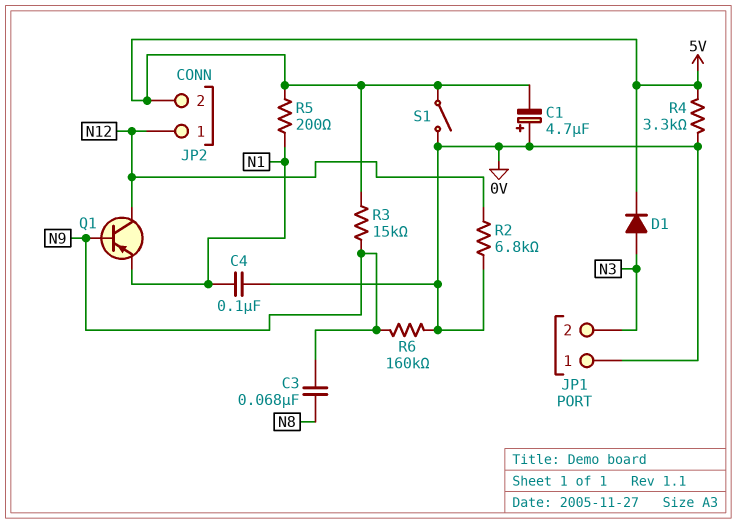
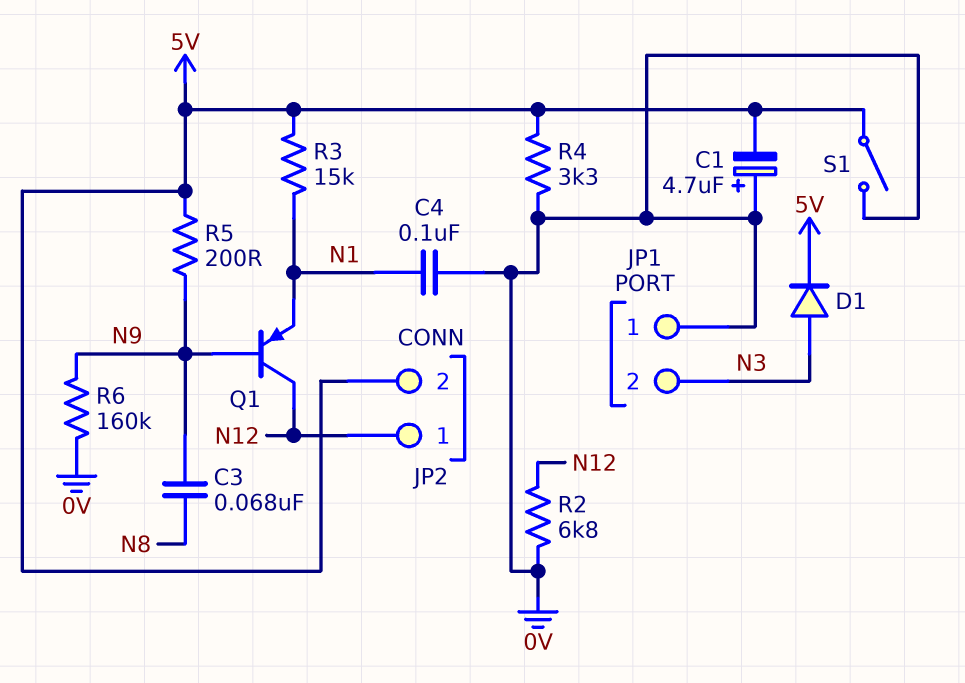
R3: 15k (5V, N9) -> 15k (5V, N1)
R5: 200 (5V, N1) -> 200 (5V, N9)

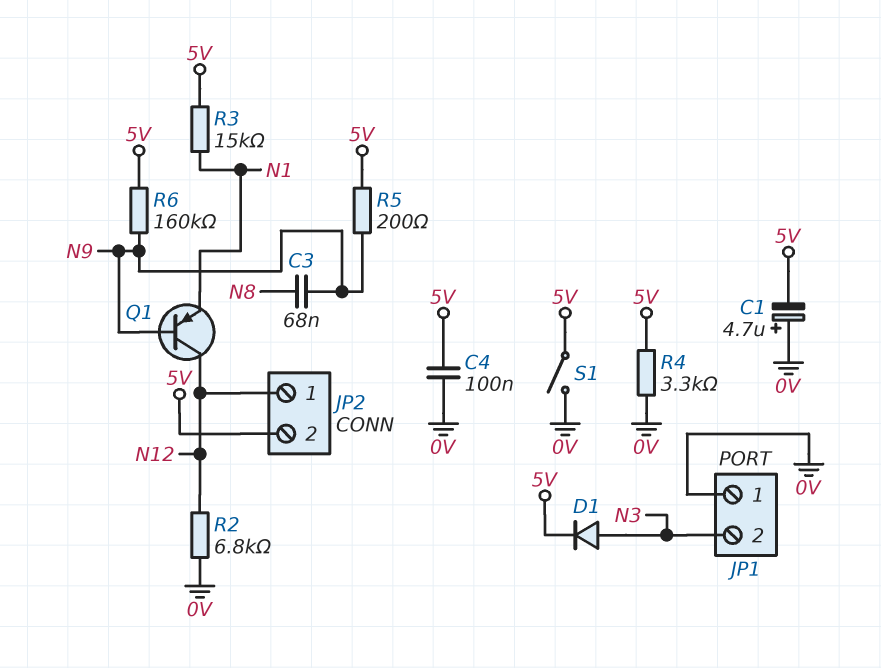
C4: 100nF (0V, N1) -> 100nF (0V, 5V)
R6: 160k (0V, N9) -> 160k (5V, N9)

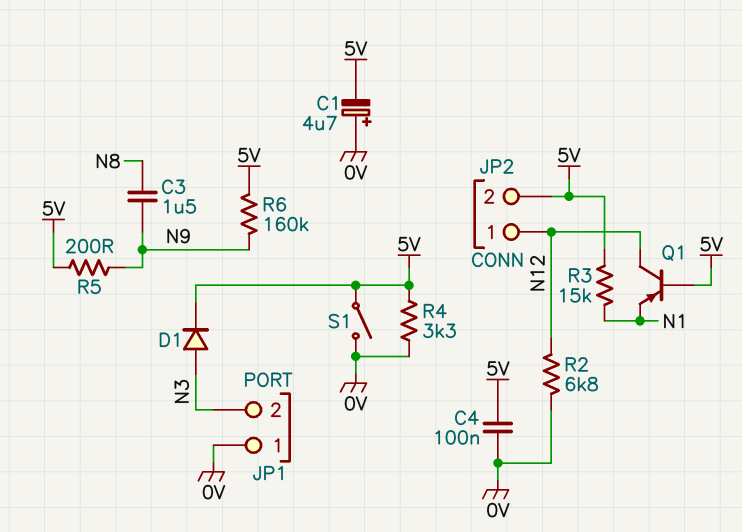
C3: 68nF (N8, N9) -> 1.5uF (N8, N9)
Q1: PNP (B N9, C N12, E N1) -> PNP (B 5V, C N12, E N1)

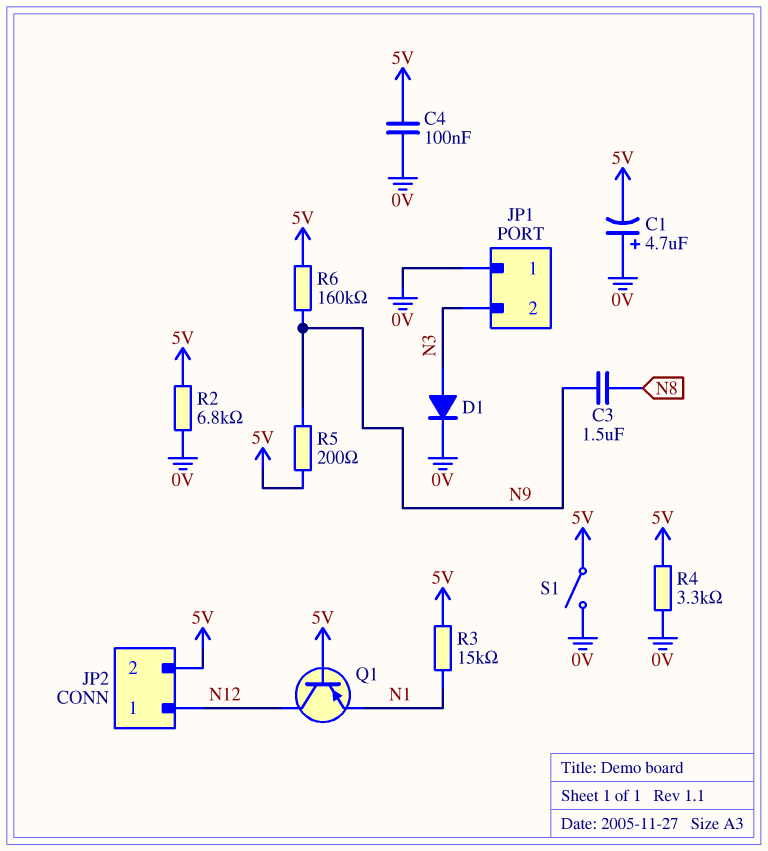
D1: diode (A N3, K 5V) -> diode (A N3, K 0V)
R2: 6.8k (0V, N12) -> 6.8k (0V, 5V)

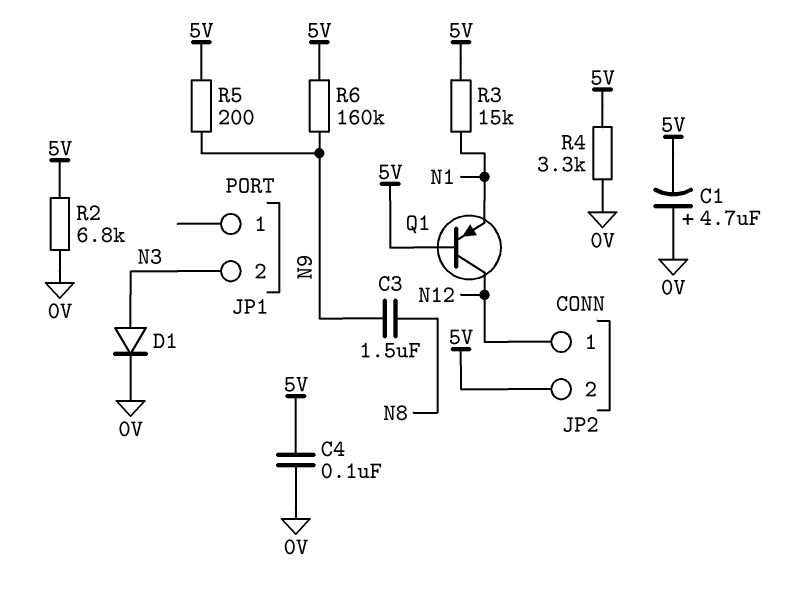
JP1 pin 1: 0V -> none
S1: switch (0V, 5V) -> none

